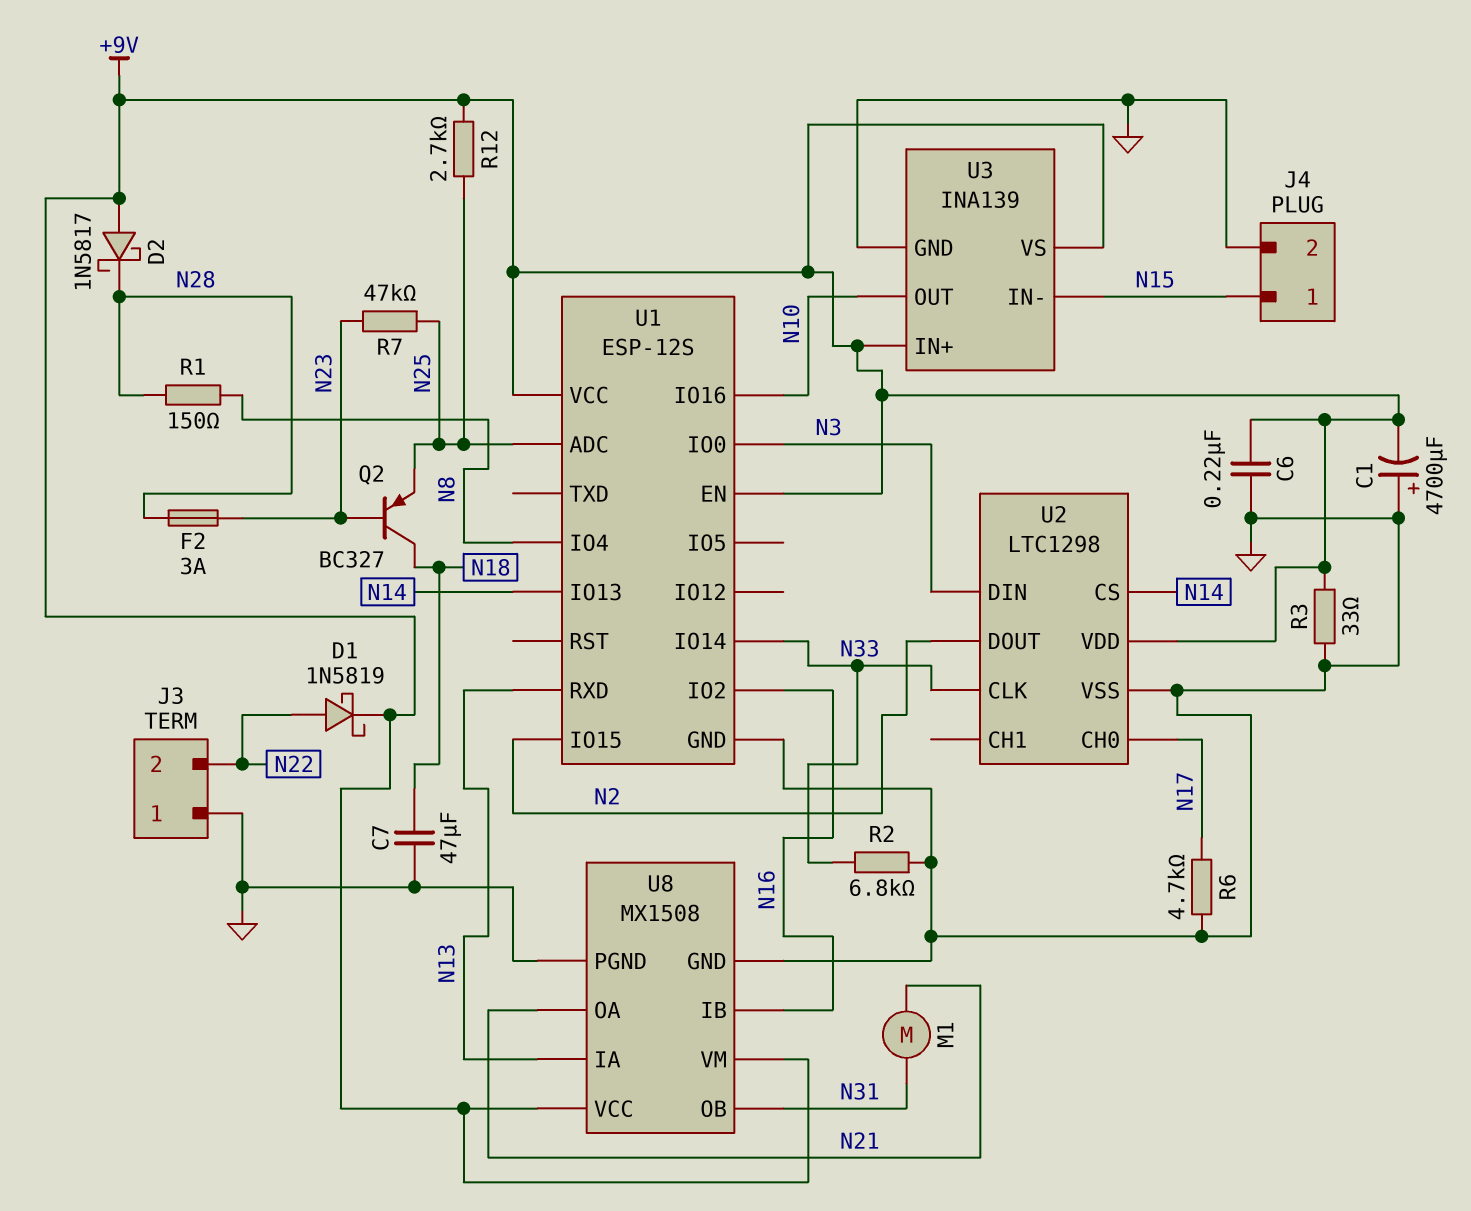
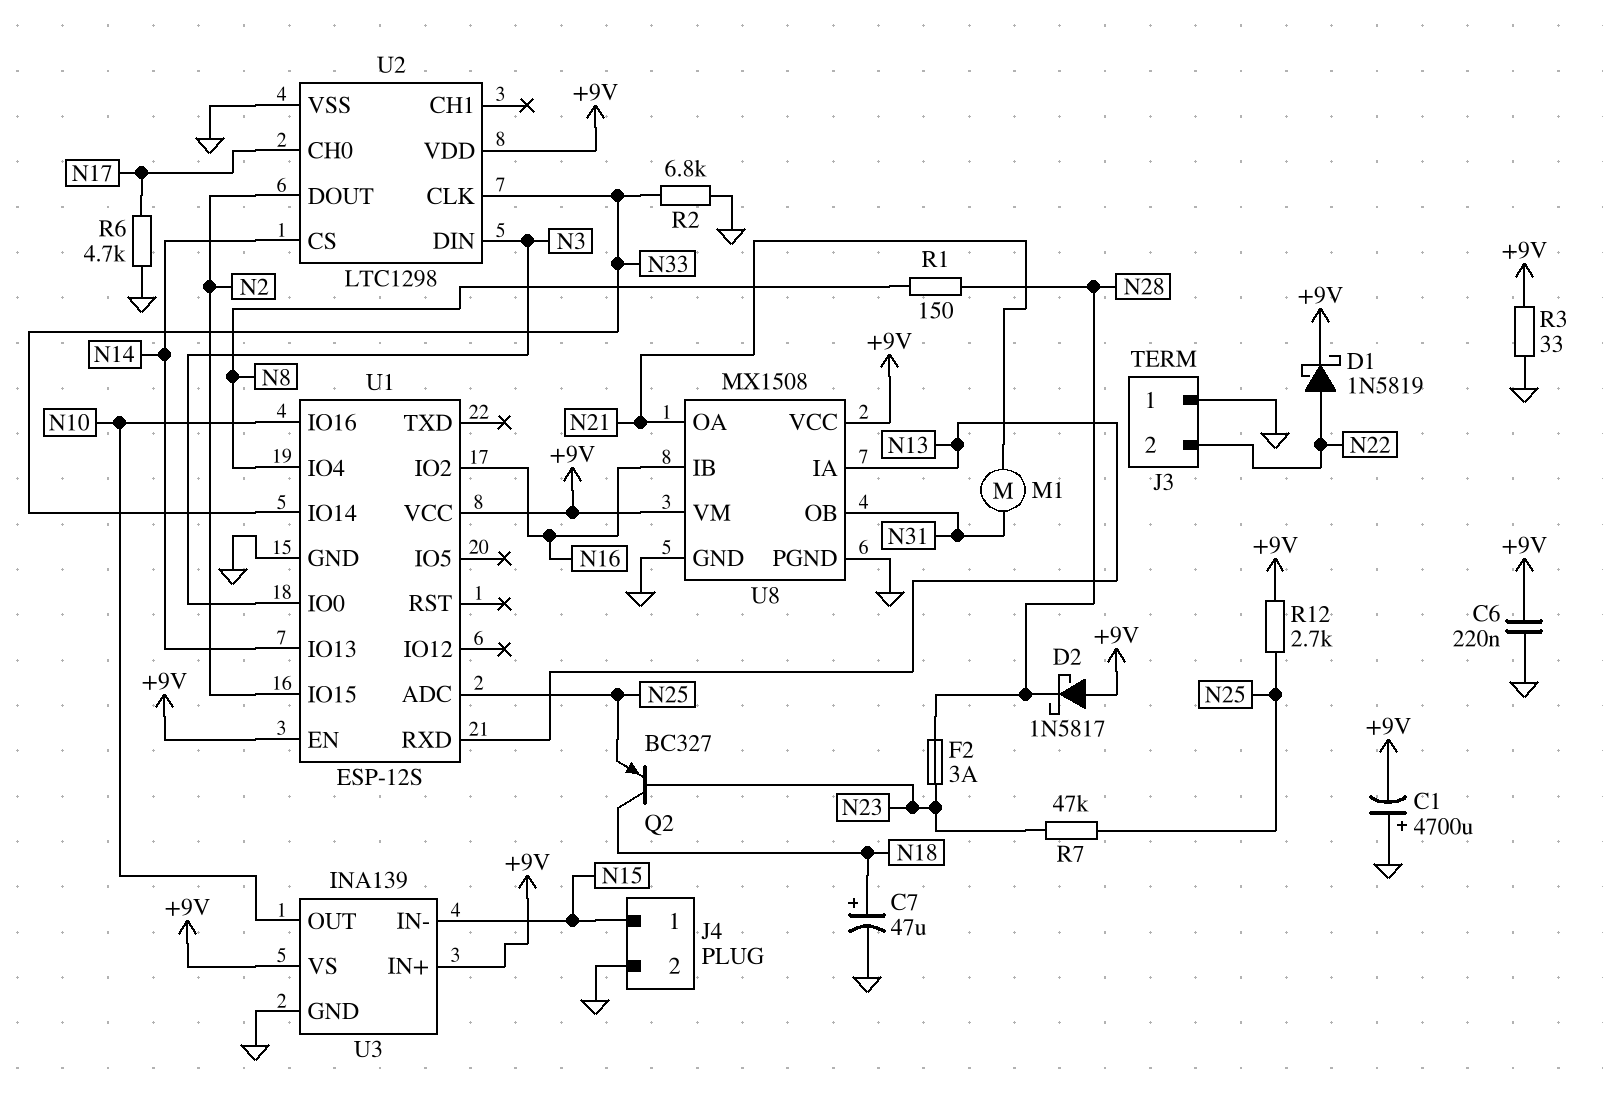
C7: 47uF (GND, N18) -> 47uF (plus N18, minus GND)

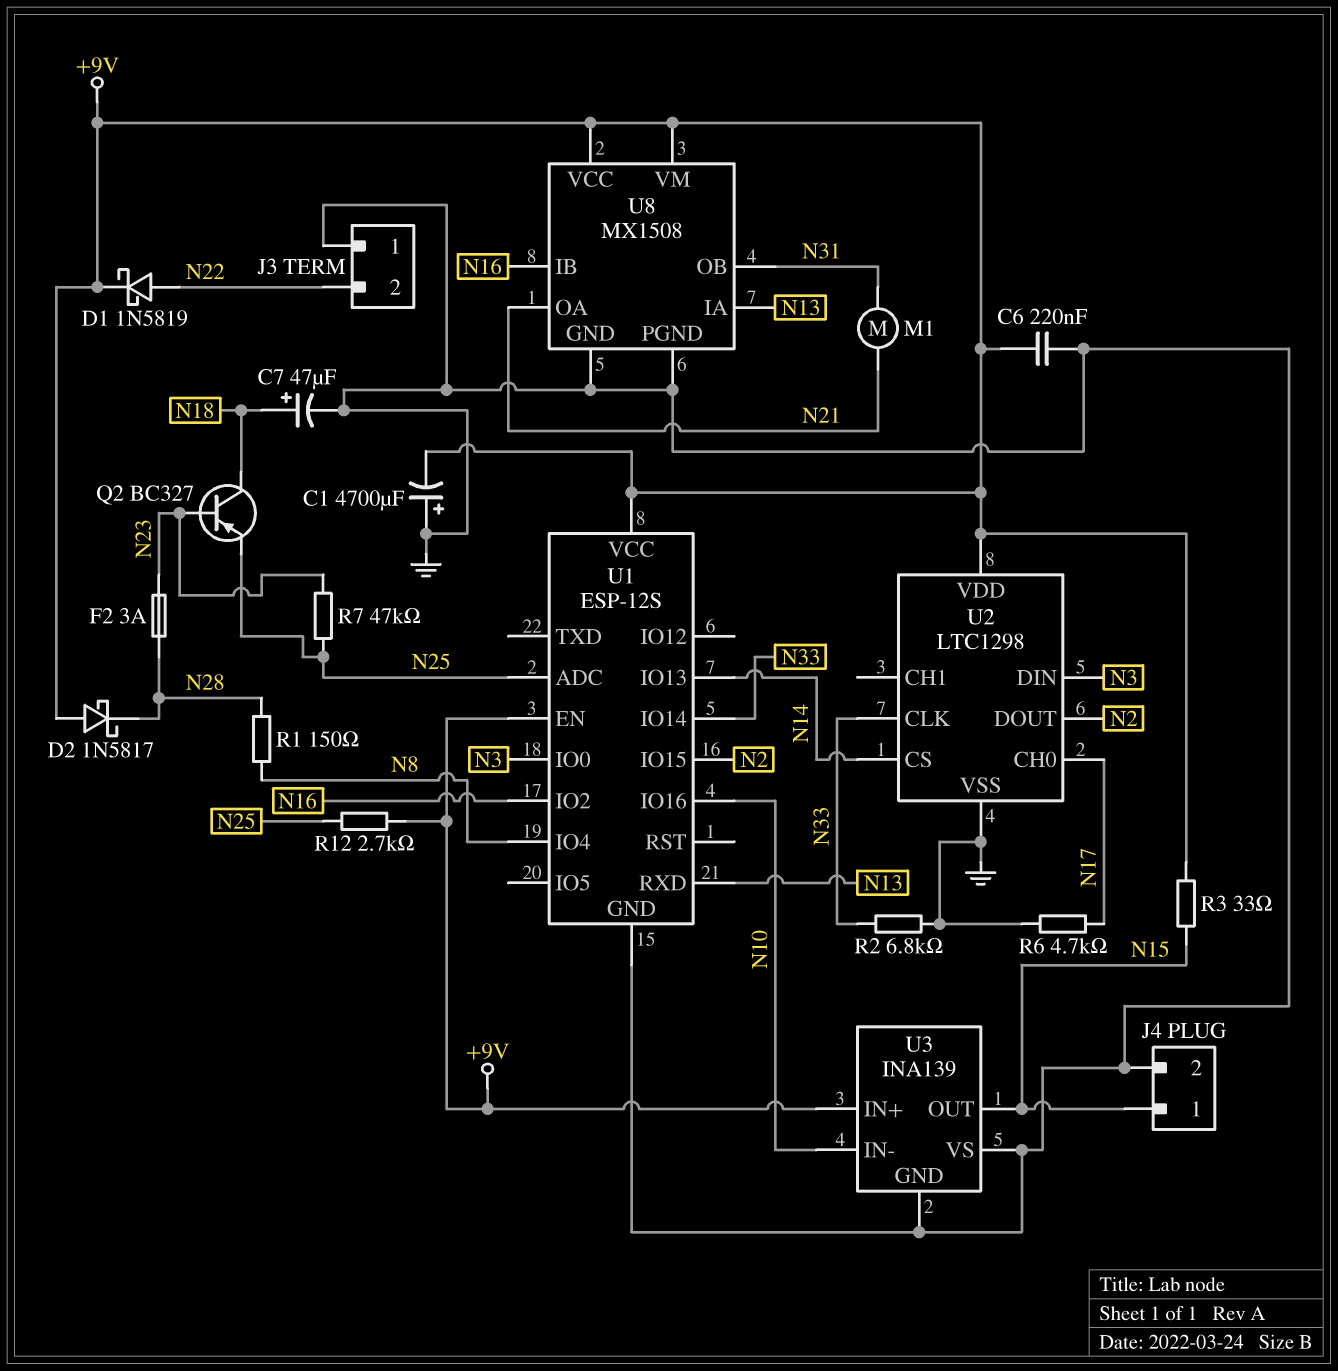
R3: 33 (+9V, GND) -> 33 (+9V, N15)
U3 pin IN-: N15 -> N10
U3 pin OUT: N10 -> N15
U3 pin VS: +9V -> GND

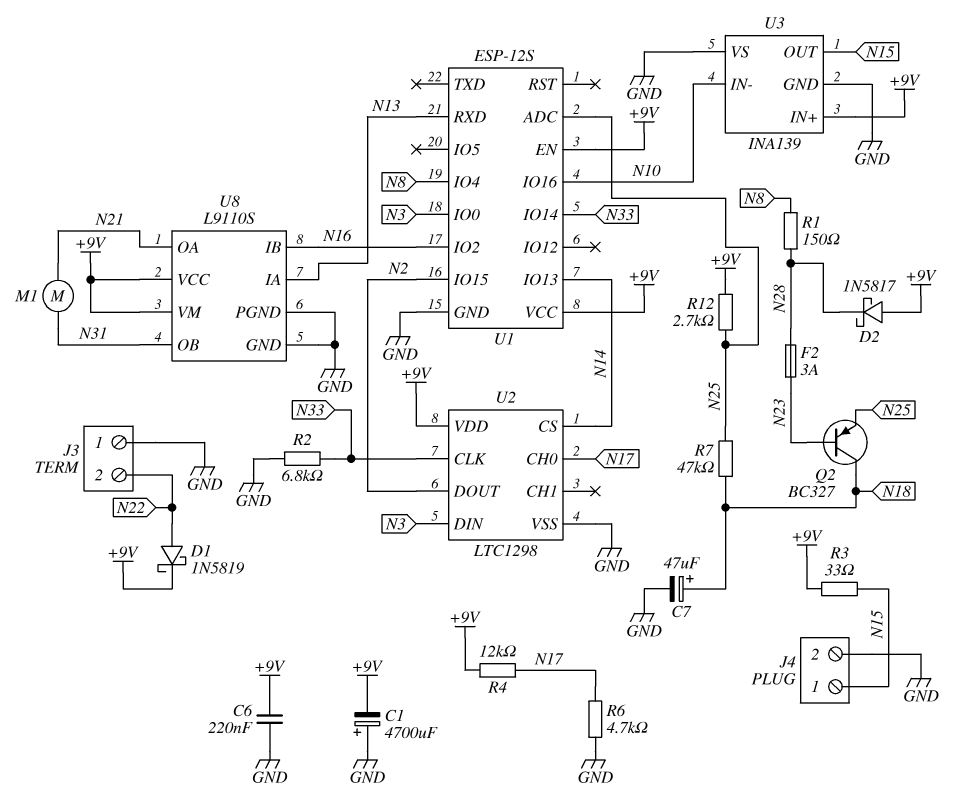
R4: none -> 12k (+9V, N17)
R7: 47k (N23, N25) -> 47k (N18, N25)
U8: MX1508 -> L9110S

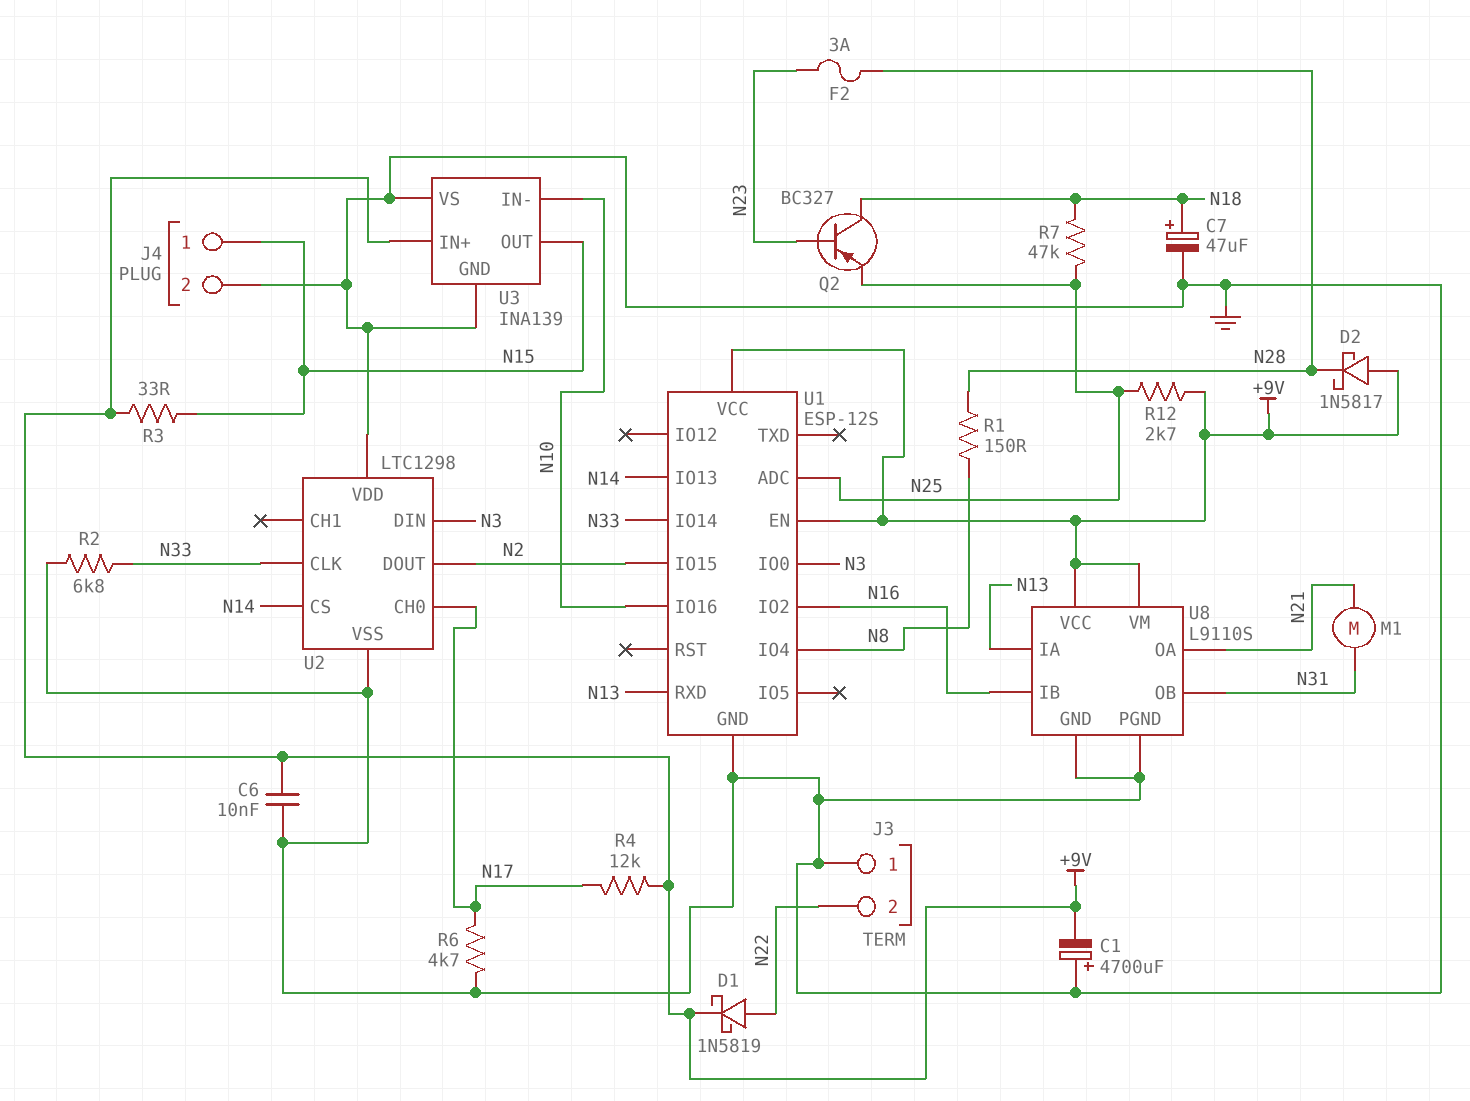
C6: 220nF (+9V, GND) -> 10nF (+9V, GND)
U2 pin VDD: +9V -> GND

